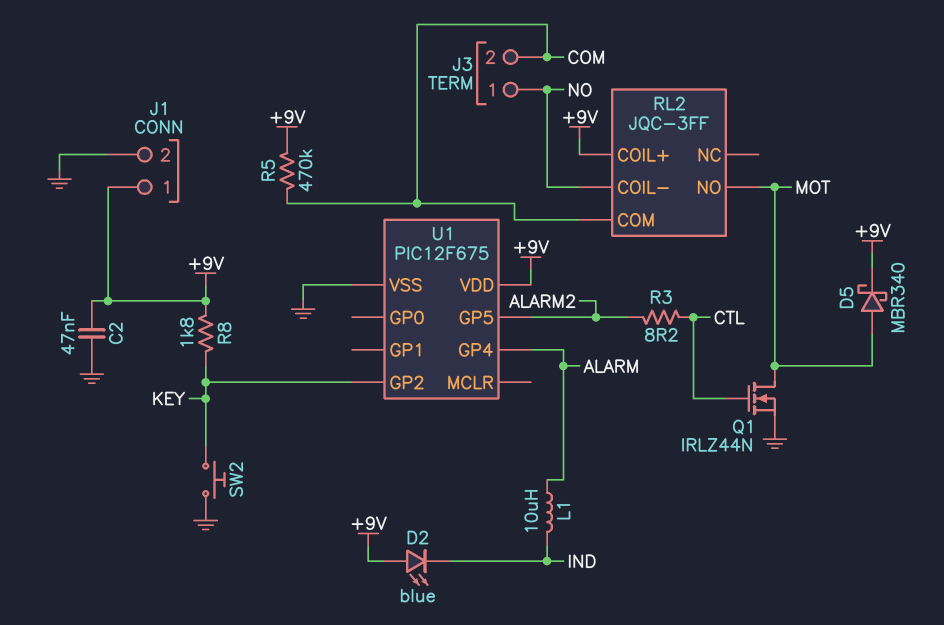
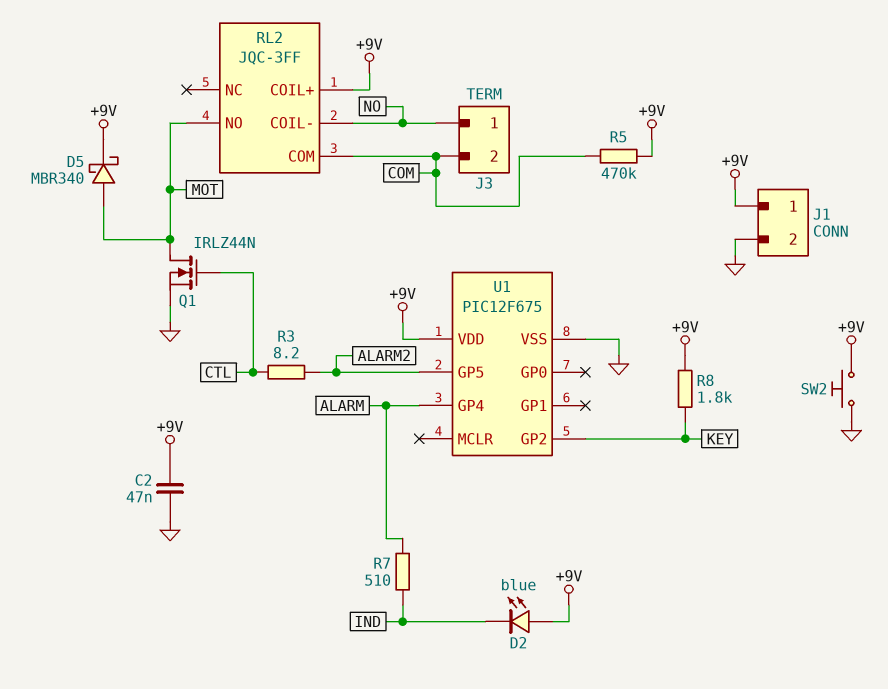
L1: 10uH (ALARM, IND) -> none
R7: none -> 510 (ALARM, IND)
SW2: button (GND, KEY) -> button (+9V, GND)

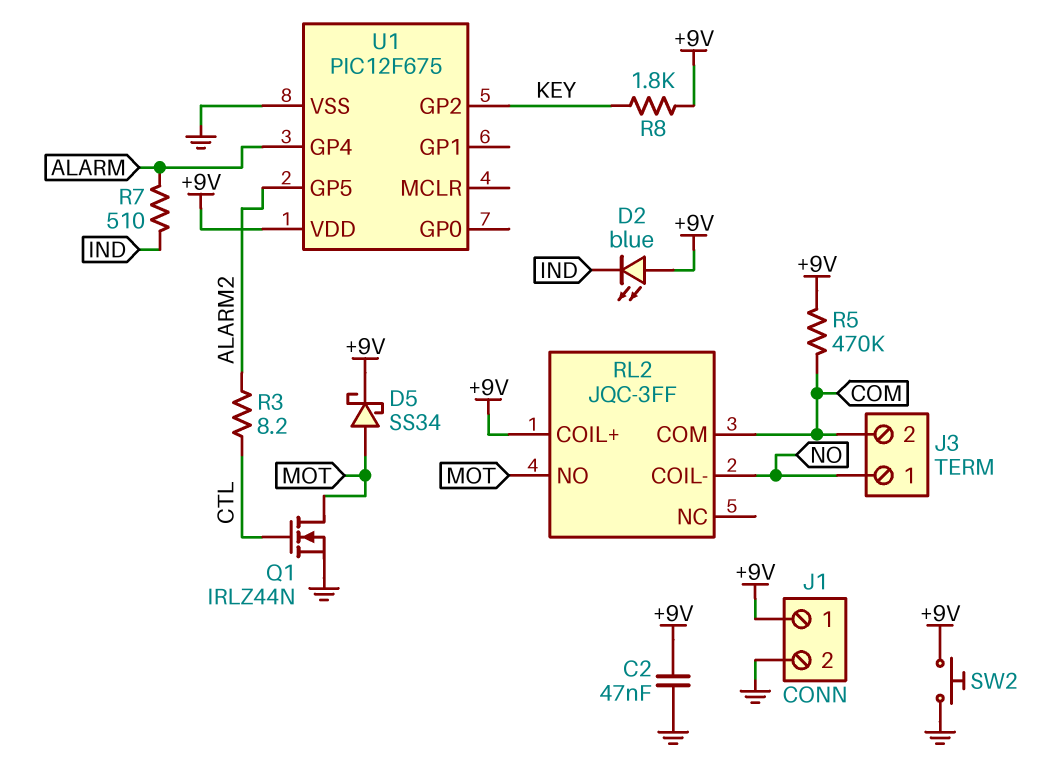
D5: schottky MBR340 (A MOT, K +9V) -> schottky SS34 (A MOT, K +9V)

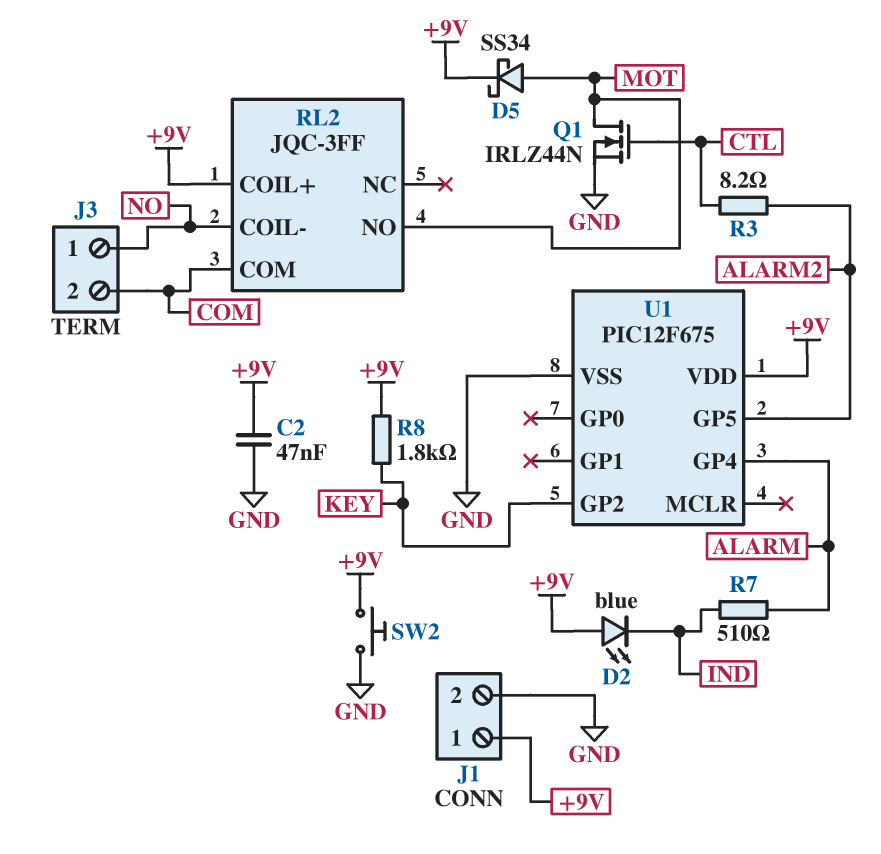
R5: 470k (+9V, COM) -> none

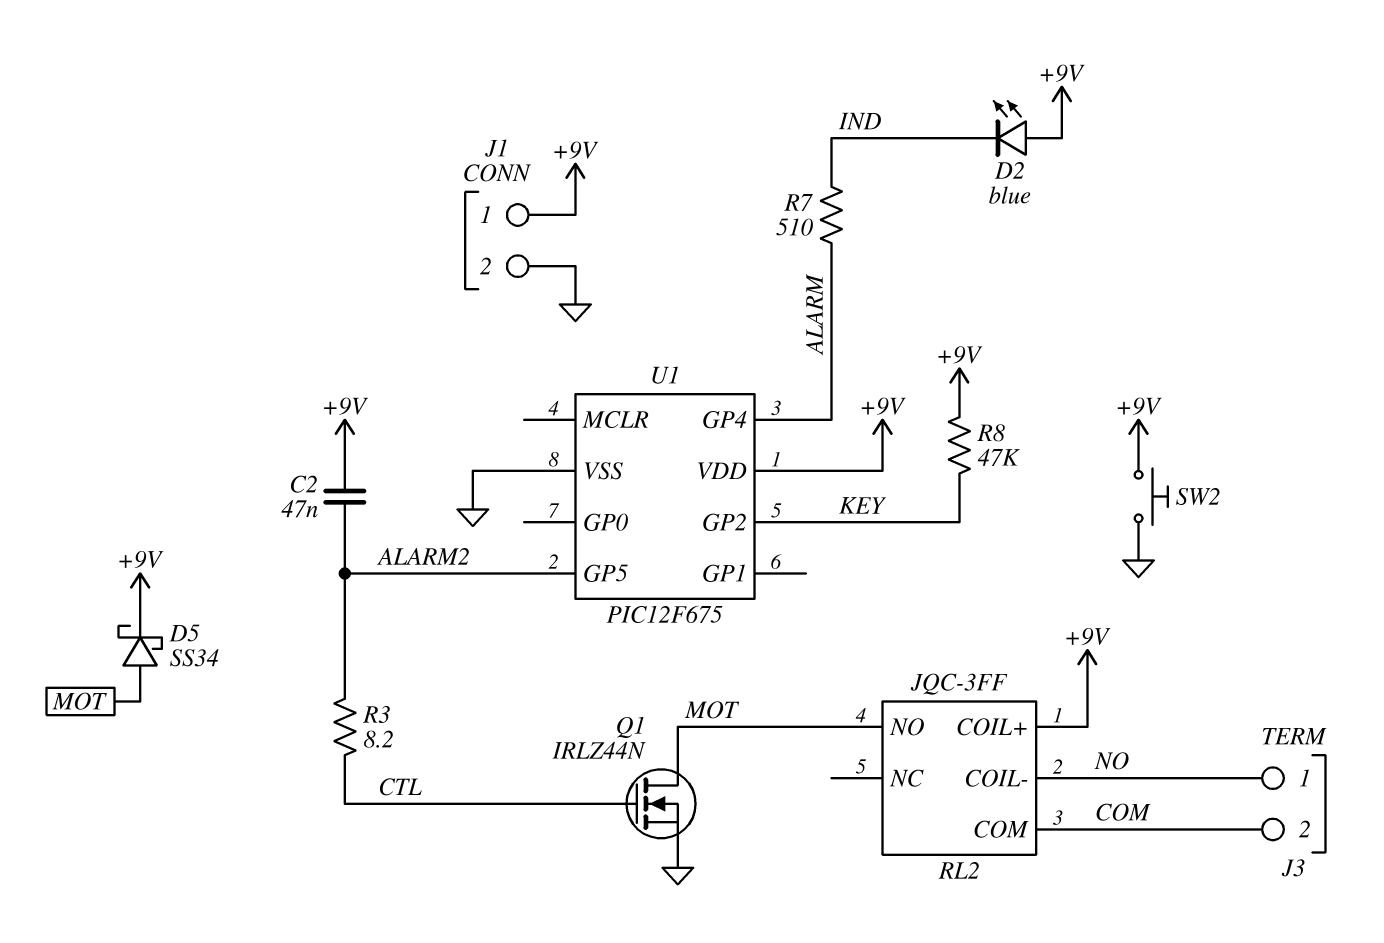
C2: 47nF (+9V, GND) -> 47nF (+9V, ALARM2)
R8: 1.8k (+9V, KEY) -> 47k (+9V, KEY)

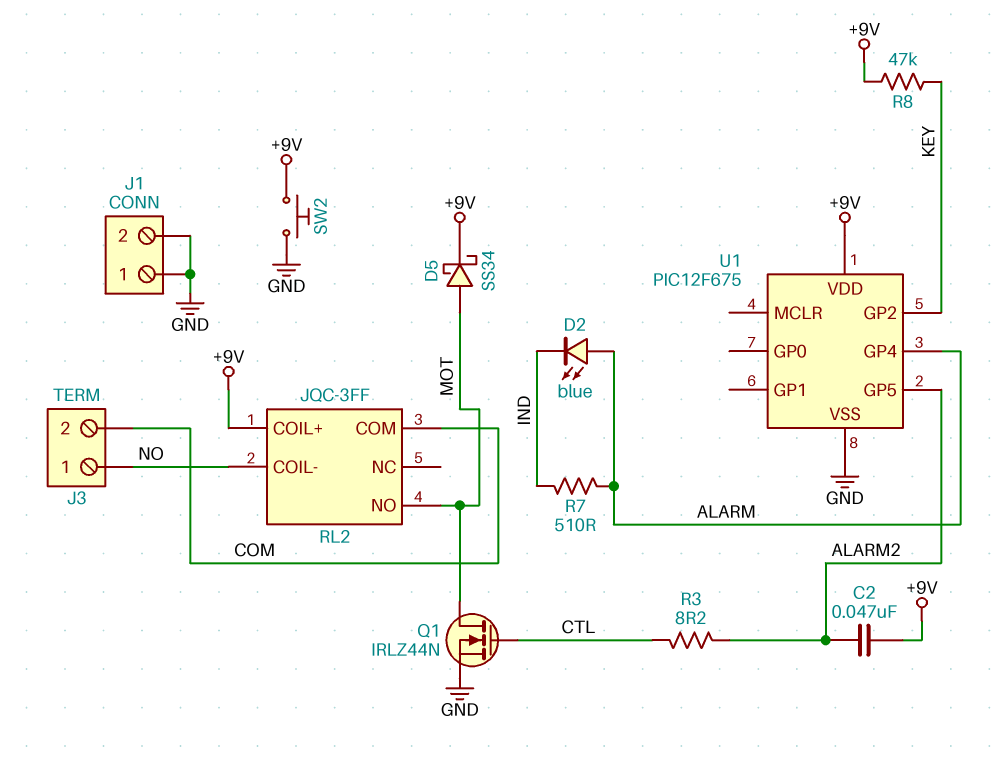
D2: LED blue (A +9V, K IND) -> LED blue (A ALARM, K IND)
J1 pin 1: +9V -> GND

